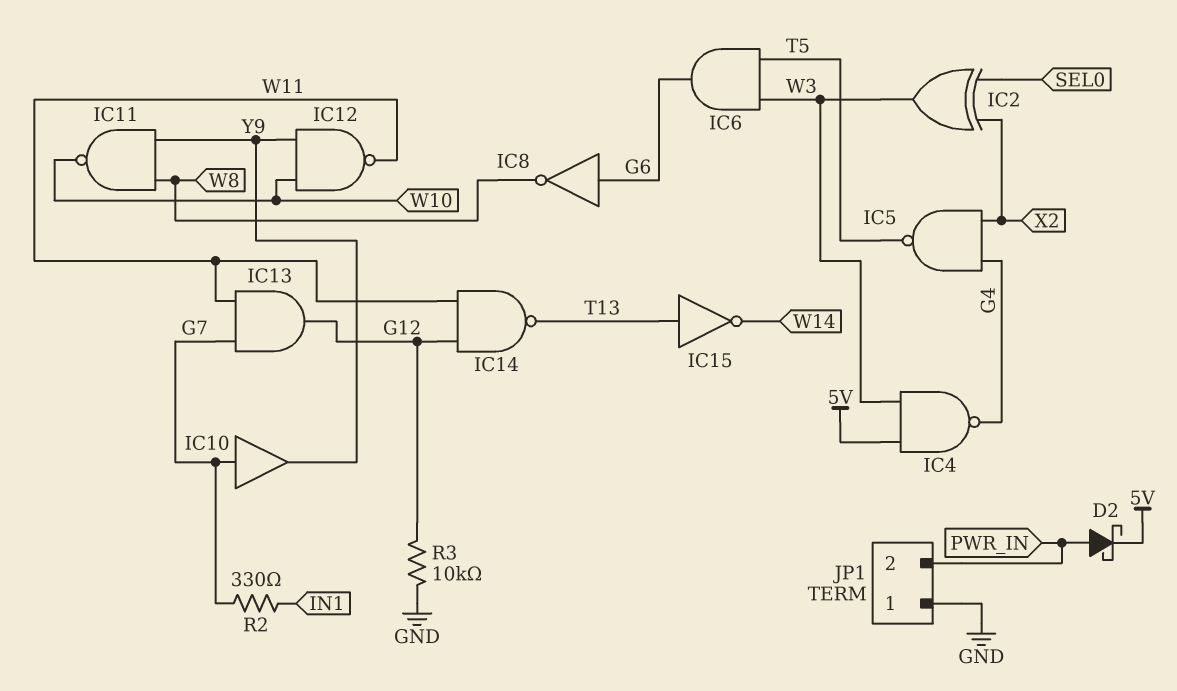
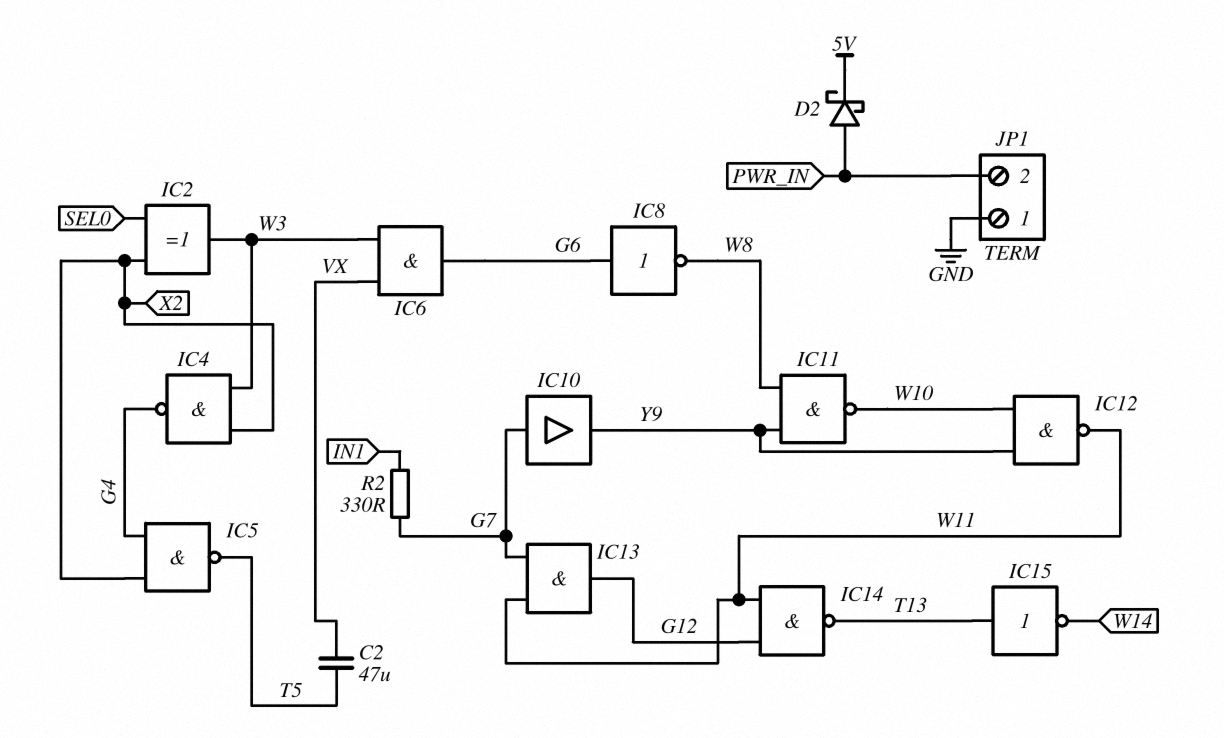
C2: none -> 47uF (T5, VX)
IC4: NAND (in 5V, in W3, out G4) -> NAND (in W3, in X2, out G4)
IC6: AND (in T5, in W3, out G6) -> AND (in VX, in W3, out G6)
R3: 10k (G12, GND) -> none

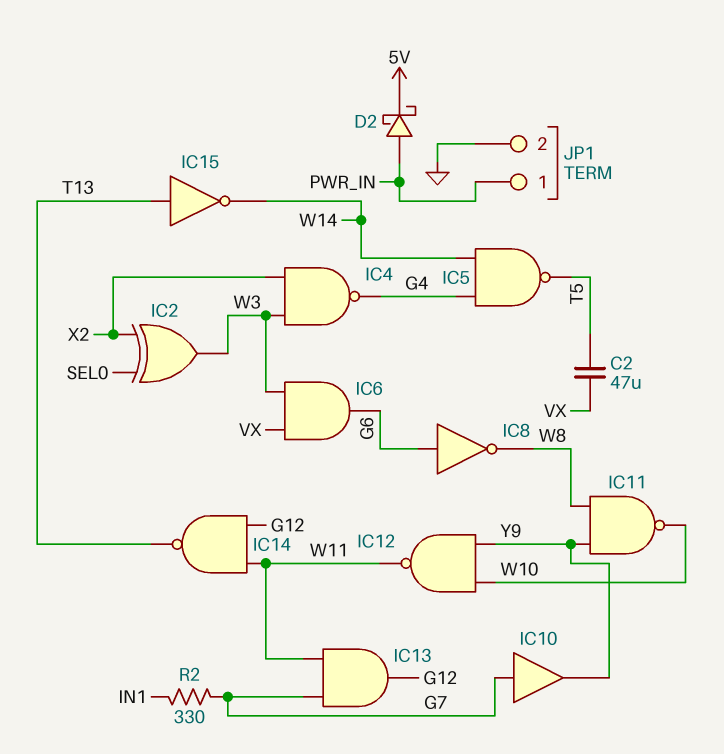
IC5: NAND (in G4, in X2, out T5) -> NAND (in G4, in W14, out T5)
JP1 pin 1: GND -> PWR_IN
JP1 pin 2: PWR_IN -> GND

